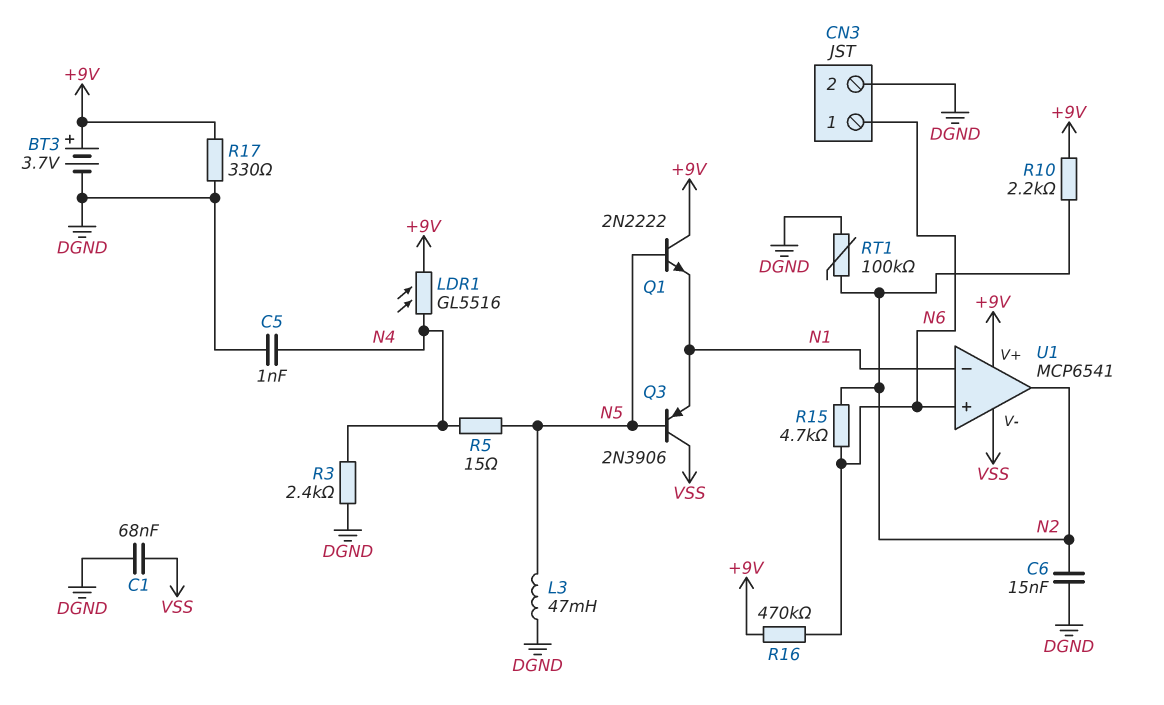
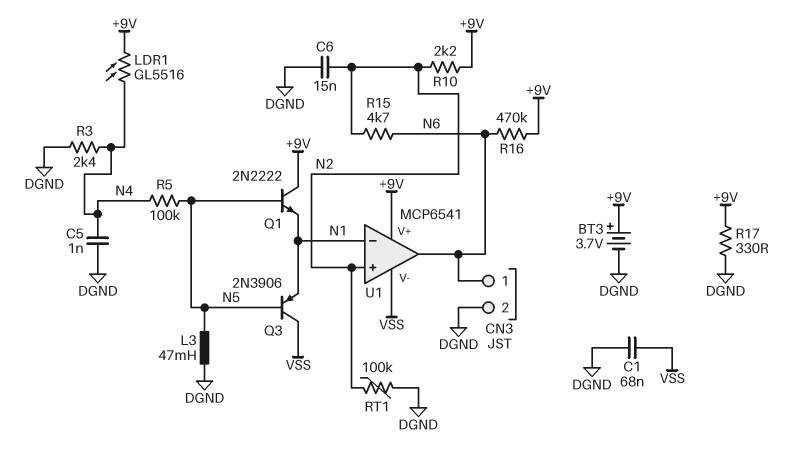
R5: 15 (N4, N5) -> 100k (N4, N5)
U1 pin in+: N6 -> N2
U1 pin out: N2 -> N6

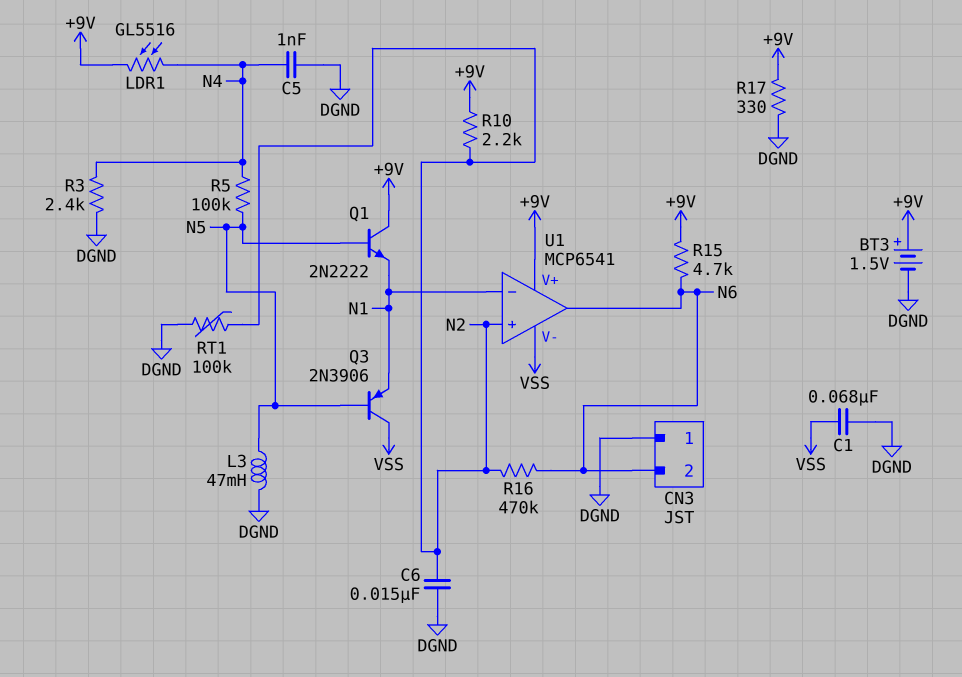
BT3: 3.7V (plus +9V, minus DGND) -> 1.5V (plus +9V, minus DGND)
CN3 pin 1: N6 -> DGND
CN3 pin 2: DGND -> N6
R15: 4.7k (N2, N6) -> 4.7k (+9V, N6)
R16: 470k (+9V, N6) -> 470k (N2, N6)

